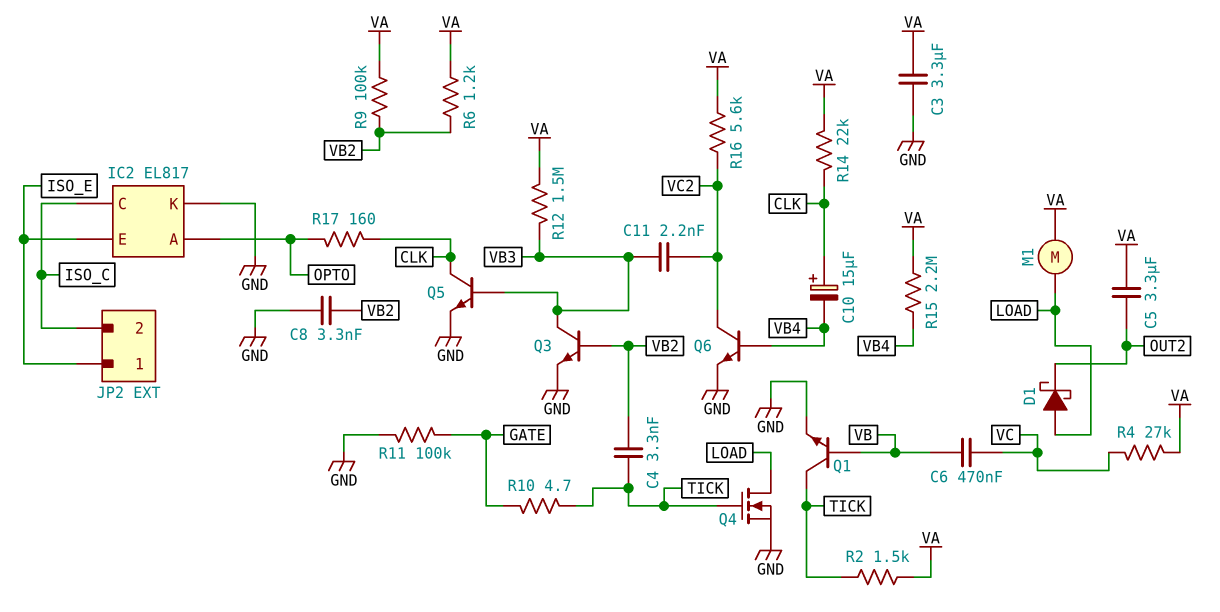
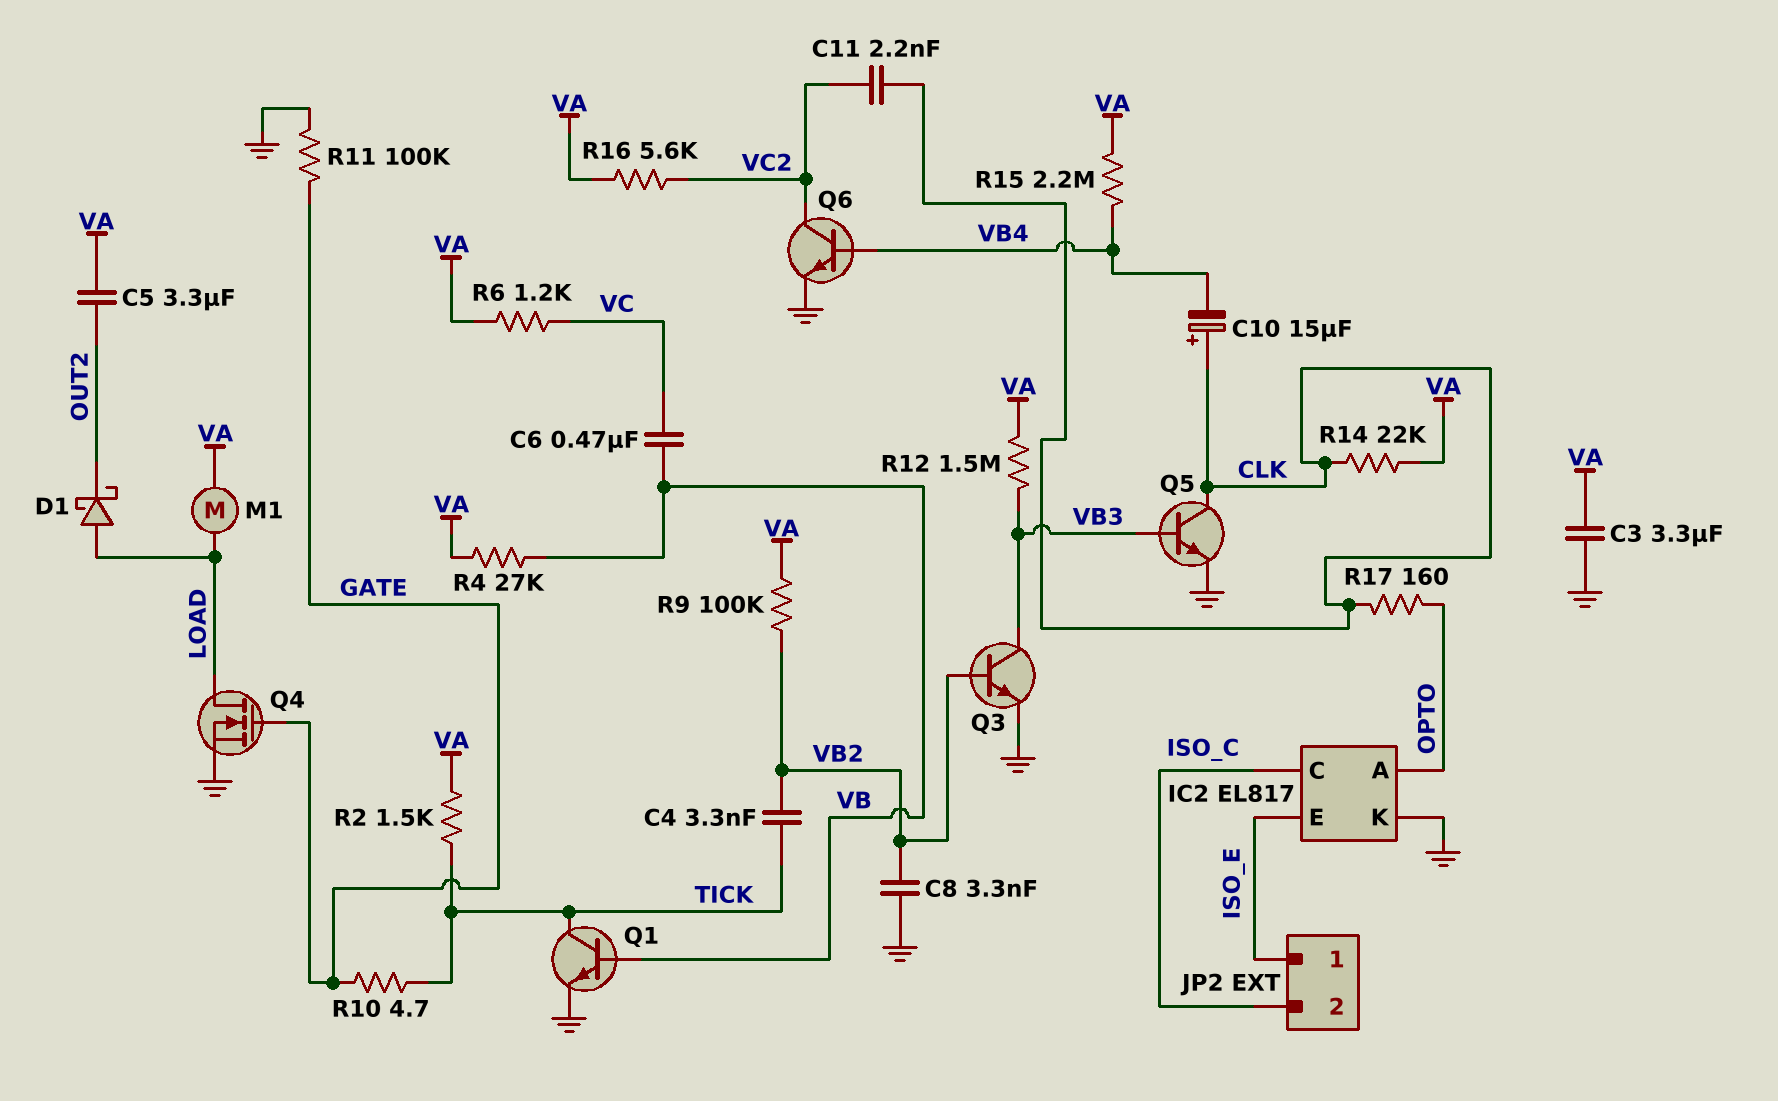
C11: 2.2nF (VB3, VC2) -> 2.2nF (CLK, VC2)
Q4: NMOS (G TICK, D LOAD, S GND) -> NMOS (G GATE, D LOAD, S GND)
R4: 27k (VA, VC) -> 27k (VA, VB)
R6: 1.2k (VA, VB2) -> 1.2k (VA, VC)

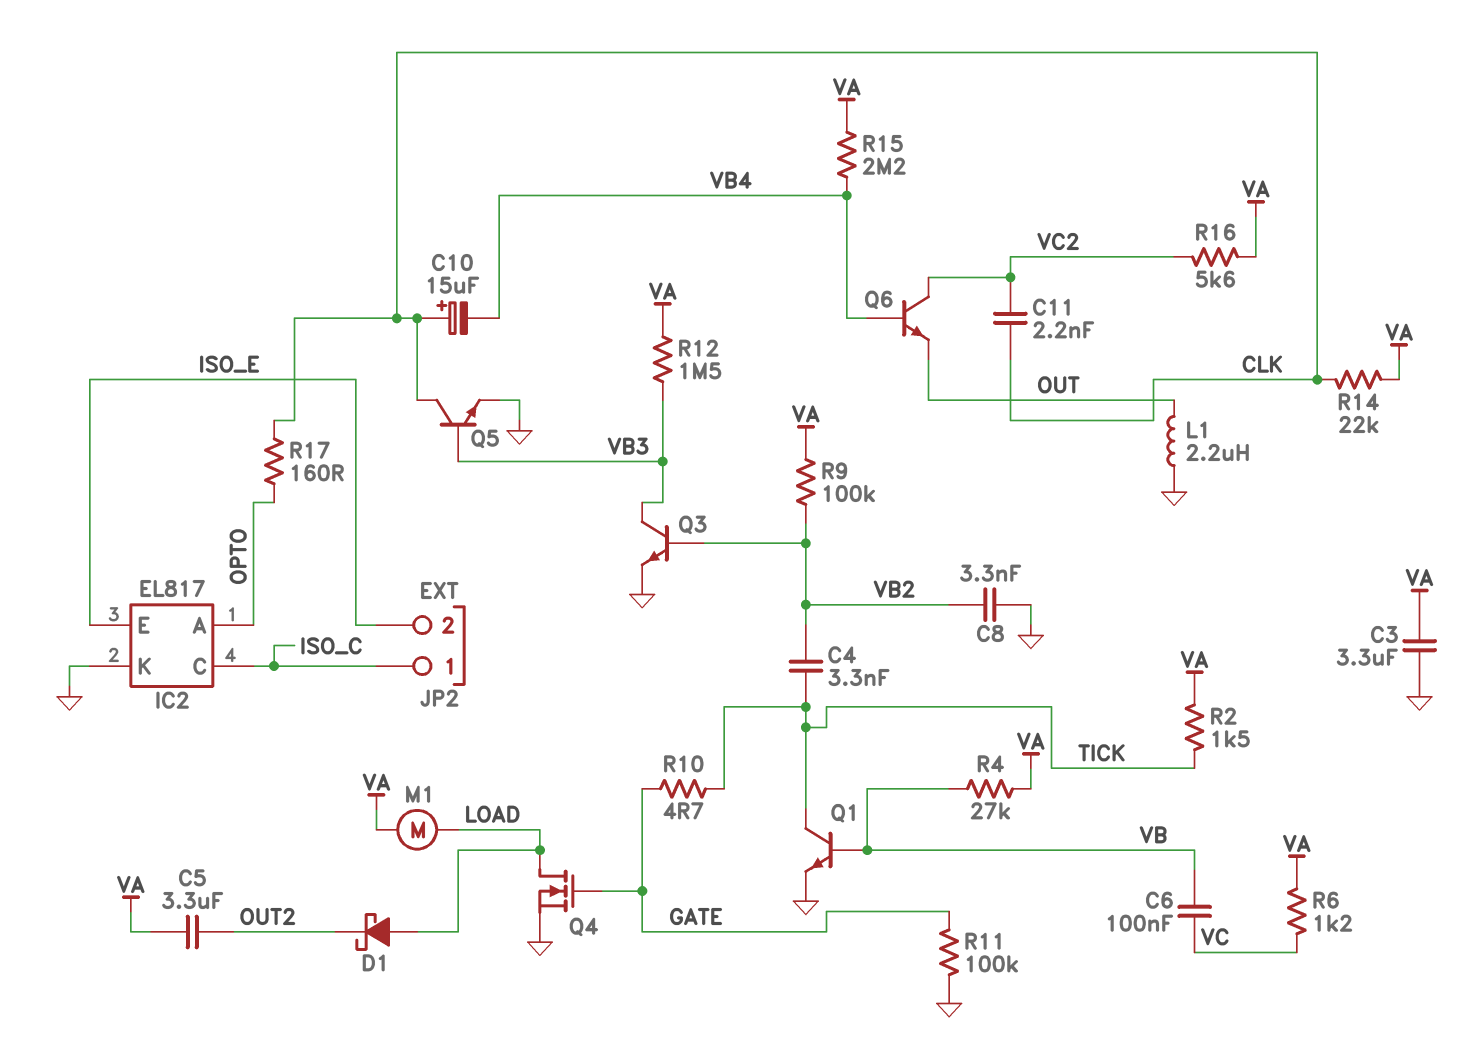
C6: 470nF (VB, VC) -> 100nF (VB, VC)
JP2 pin 1: ISO_E -> ISO_C
JP2 pin 2: ISO_C -> ISO_E
L1: none -> 2.2uH (GND, OUT)
Q6: NPN (B VB4, C VC2, E GND) -> NPN (B VB4, C VC2, E OUT)

